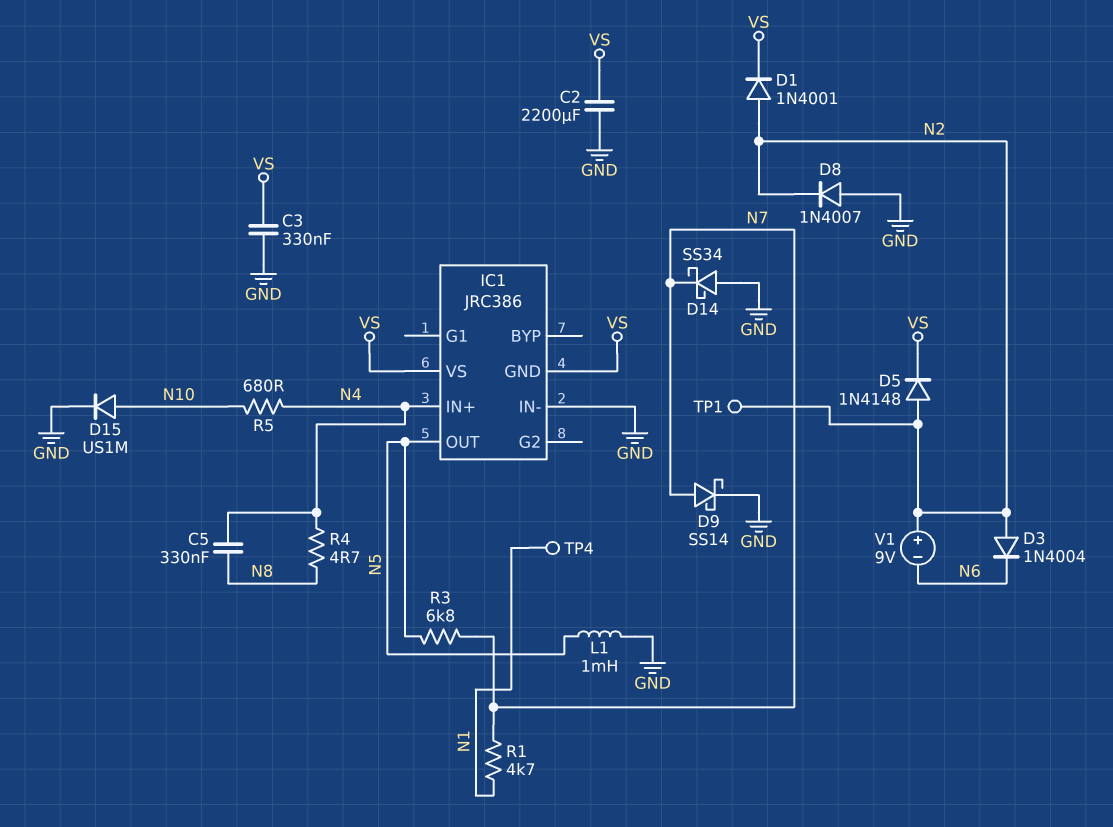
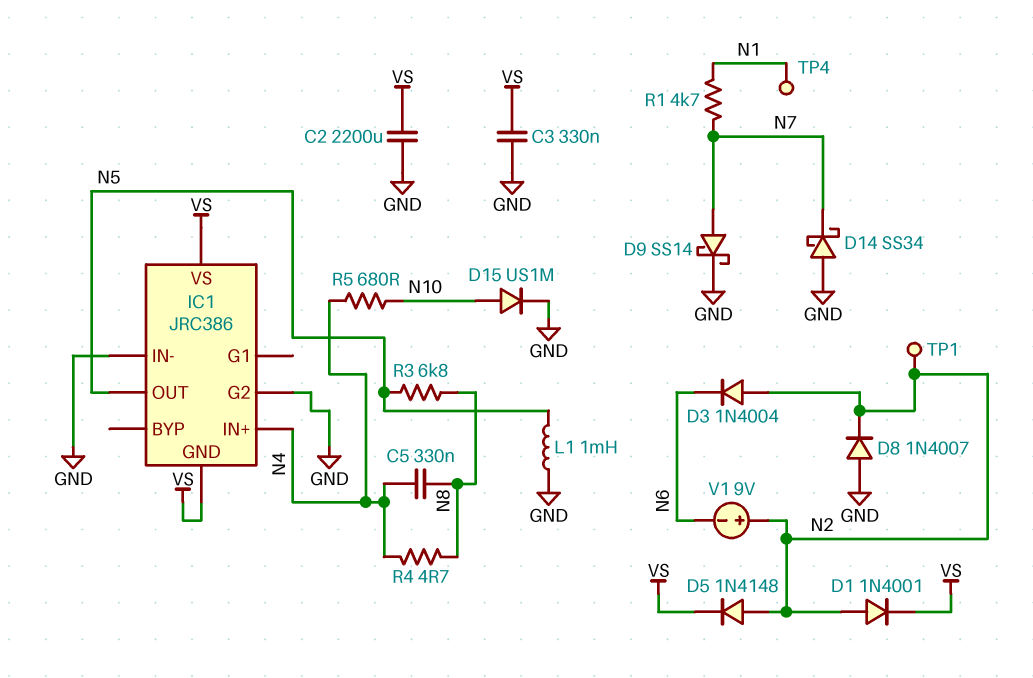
IC1 pin G2: none -> GND
R3: 6.8k (N5, N7) -> 6.8k (N5, N8)

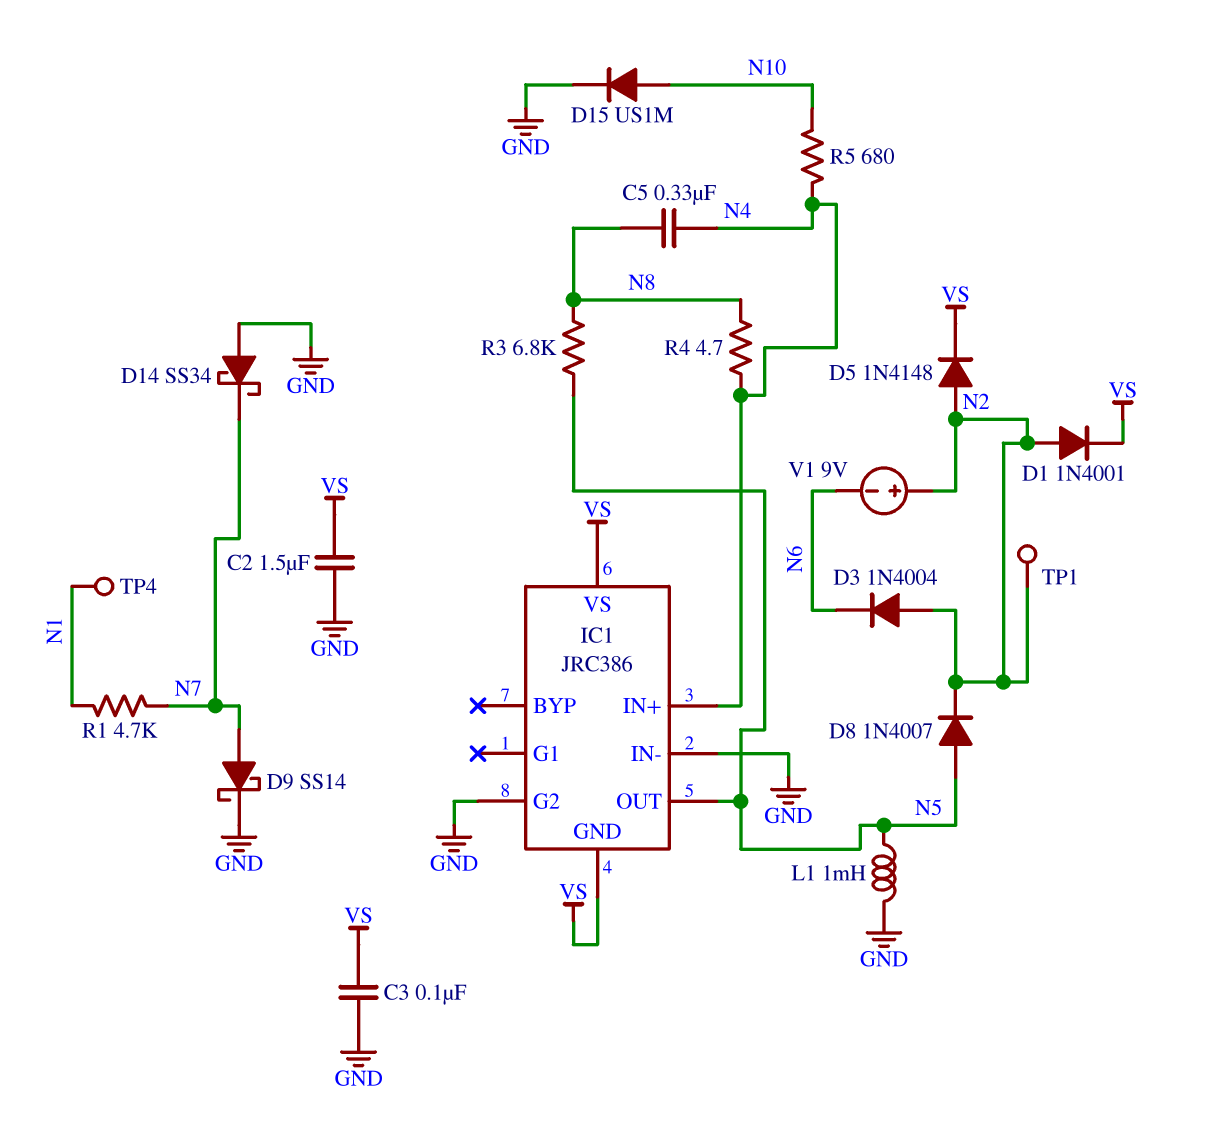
C2: 2200uF (GND, VS) -> 1.5uF (GND, VS)
C3: 330nF (GND, VS) -> 100nF (GND, VS)
D8: diode 1N4007 (A GND, K N2) -> diode 1N4007 (A N5, K N2)

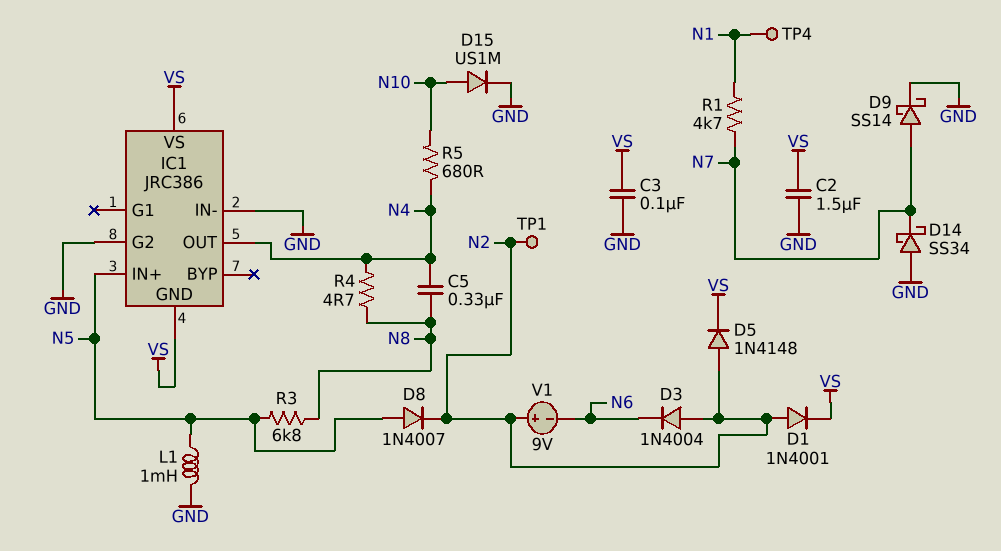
IC1 pin IN+: N4 -> N5
IC1 pin OUT: N5 -> N4

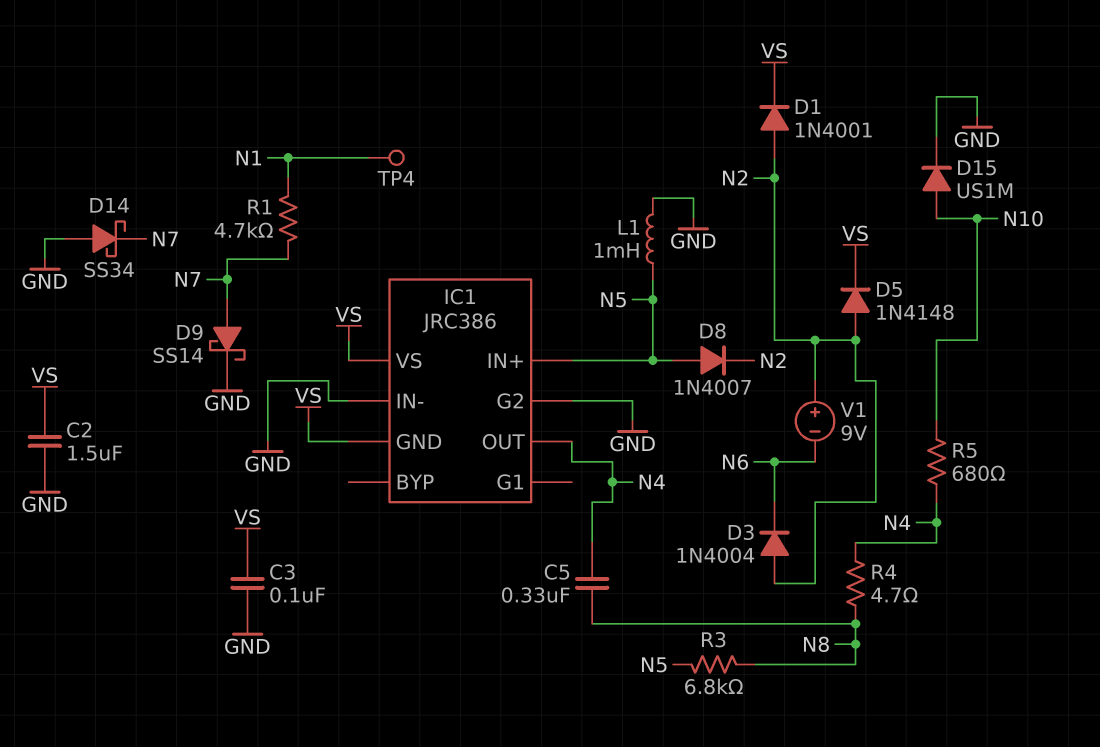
TP1: test point (N2) -> none

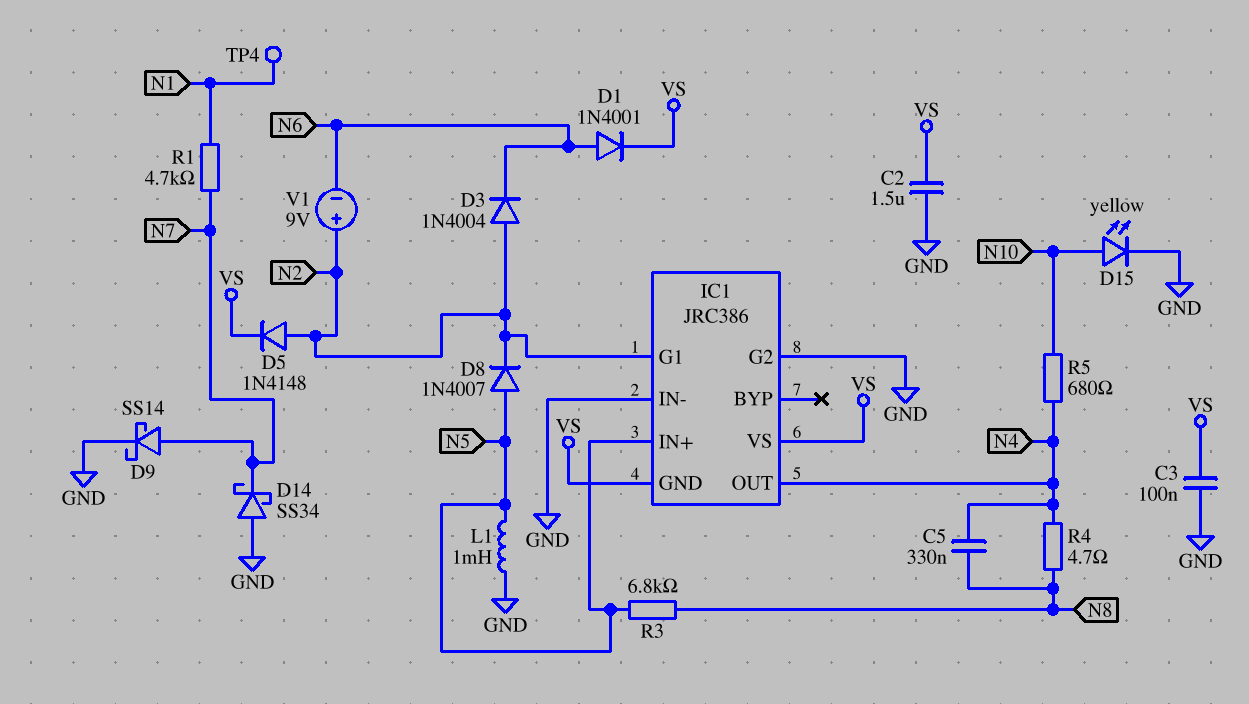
D1: diode 1N4001 (A N2, K VS) -> diode 1N4001 (A N6, K VS)
D15: diode US1M (A N10, K GND) -> LED yellow (A N10, K GND)
IC1 pin G1: none -> N2

